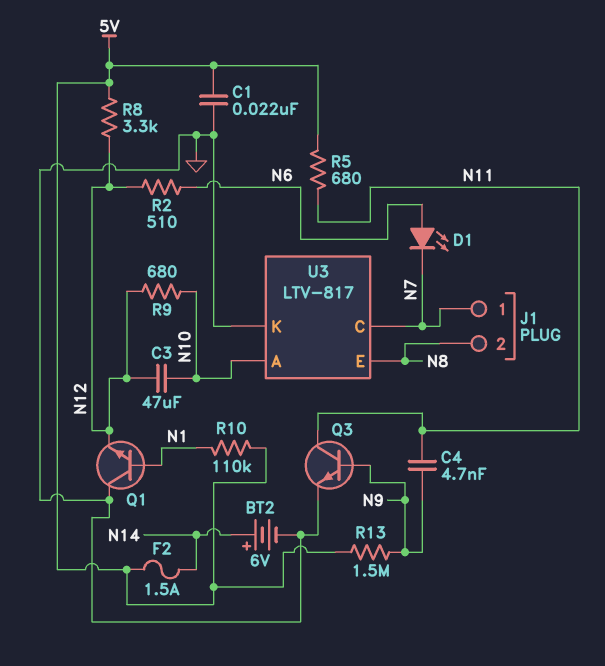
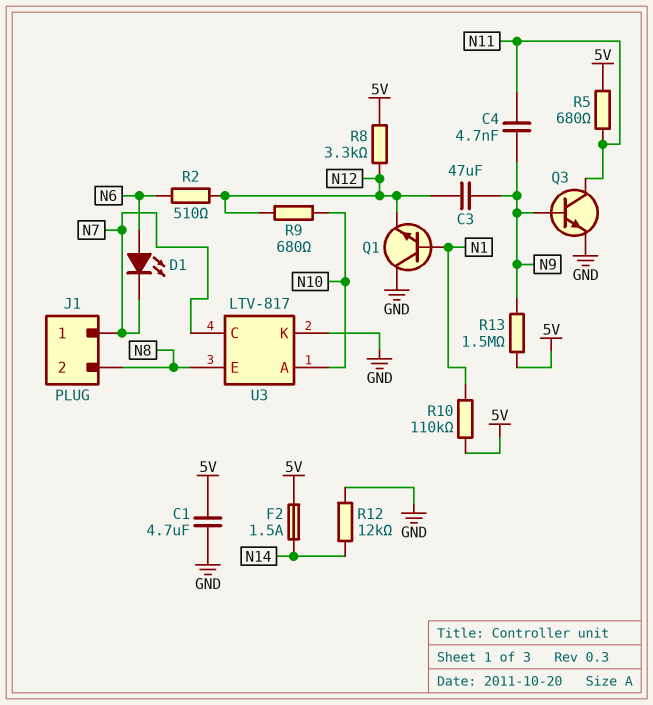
BT2: 6V (plus N14, minus GND) -> none
C1: 22nF (5V, GND) -> 4.7uF (5V, GND)
C3: 47uF (N10, N12) -> 47uF (N9, N12)
R12: none -> 12k (GND, N14)

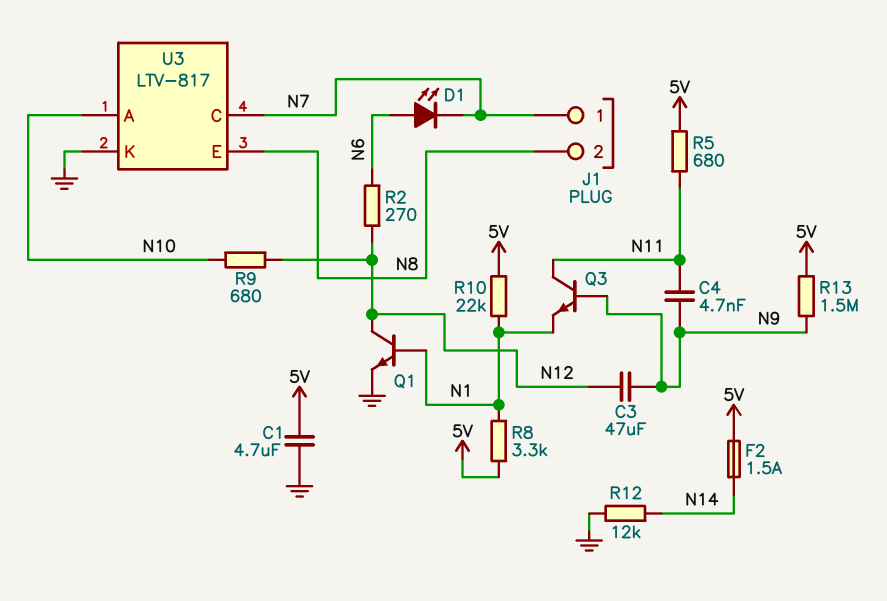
Q1: NPN (B N1, C GND, E N12) -> NPN (B N1, C N12, E GND)
Q3: NPN (B N9, C N11, E GND) -> NPN (B N9, C N11, E N1)
R2: 510 (N6, N12) -> 270 (N6, N12)
R8: 3.3k (5V, N12) -> 3.3k (5V, N1)
R10: 110k (5V, N1) -> 22k (5V, N1)

